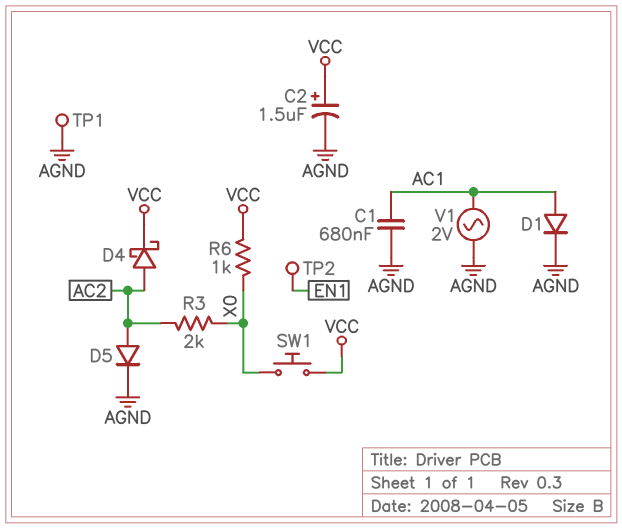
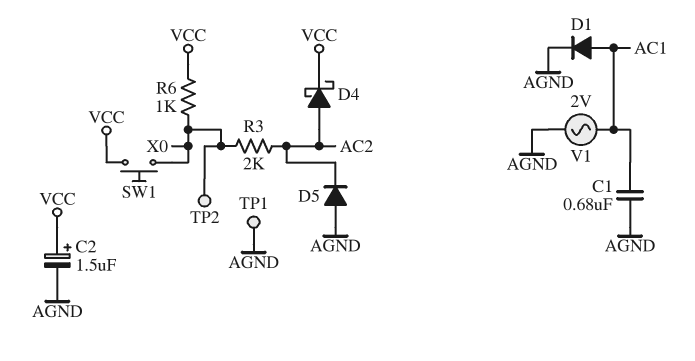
D5: diode (A AC2, K AGND) -> diode (A AGND, K AC2)
TP2: test point (EN1) -> test point (X0)

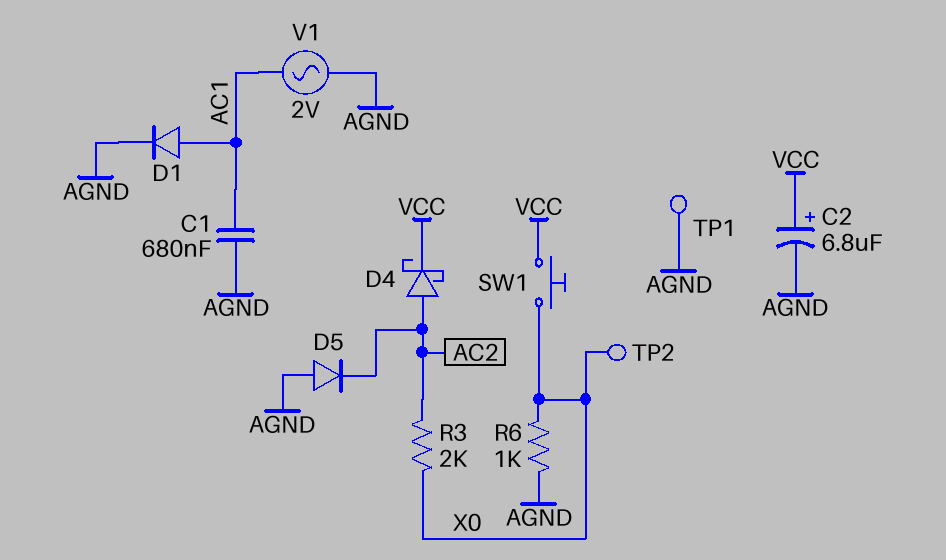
C2: 1.5uF (plus VCC, minus AGND) -> 6.8uF (plus VCC, minus AGND)
R6: 1k (VCC, X0) -> 1k (AGND, X0)

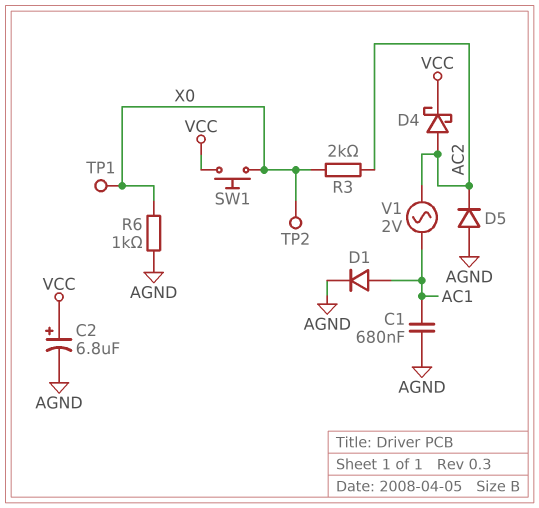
TP1: test point (AGND) -> test point (X0)
V1: AC 2V (AC1, AGND) -> AC 2V (AC1, AC2)

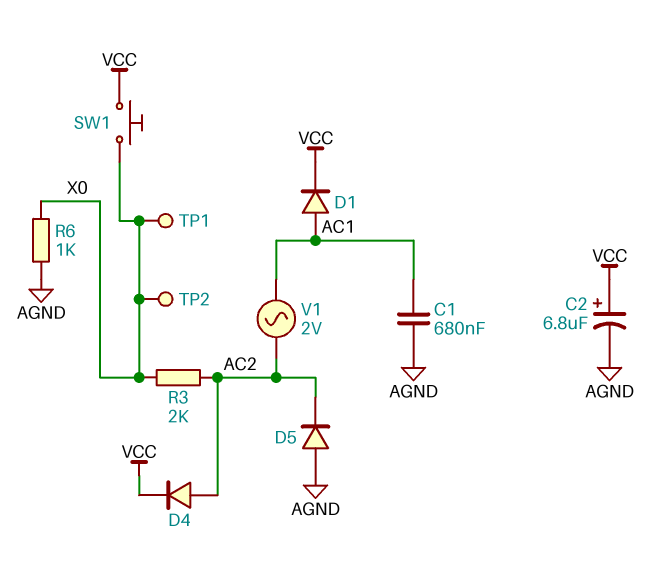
D1: diode (A AC1, K AGND) -> diode (A AC1, K VCC)
D4: schottky (A AC2, K VCC) -> diode (A AC2, K VCC)

